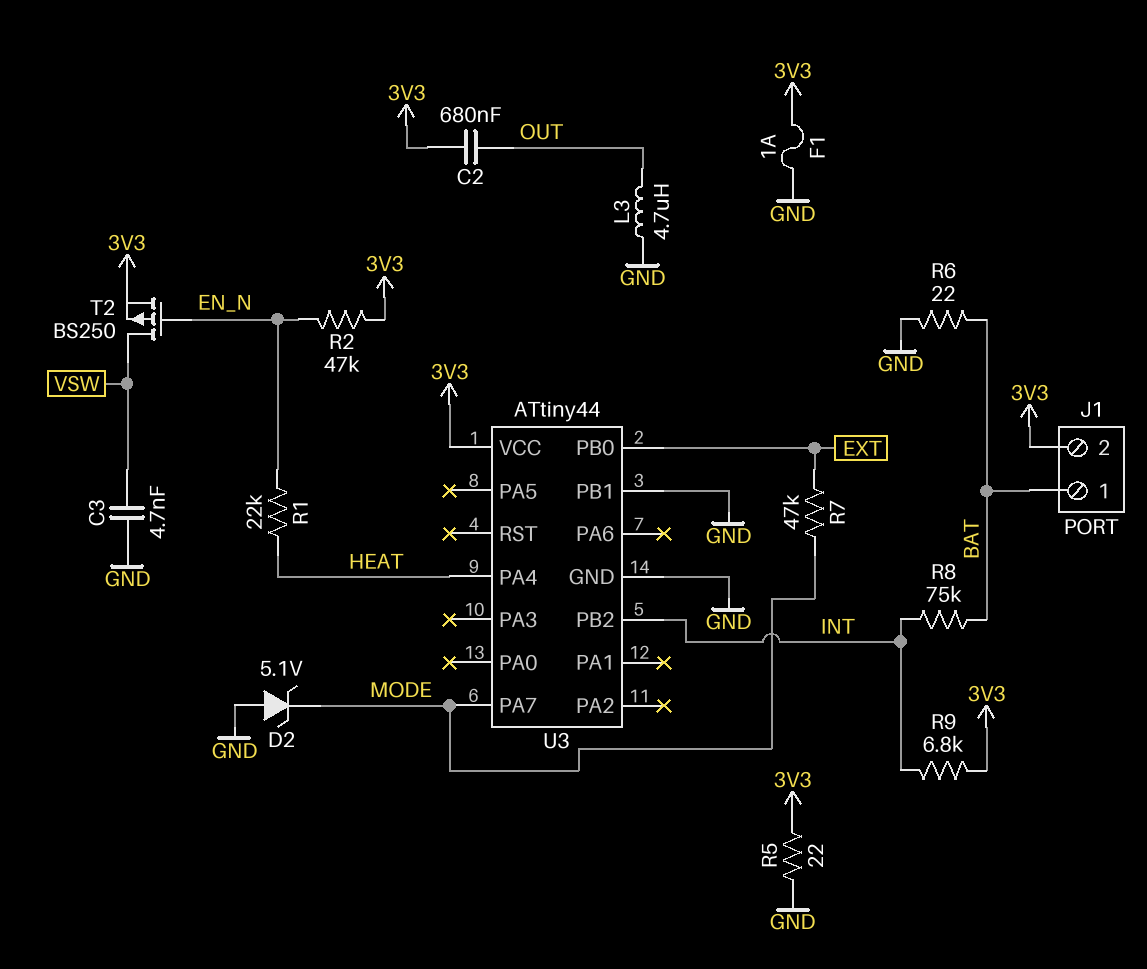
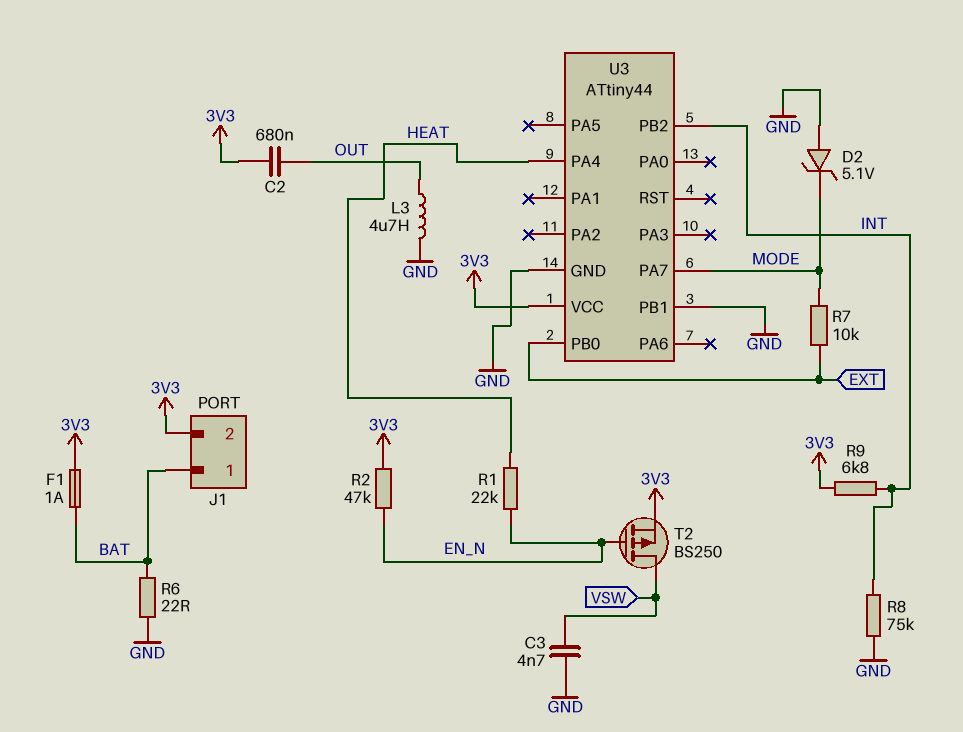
F1: 1A (3V3, GND) -> 1A (3V3, BAT)
R5: 22 (3V3, GND) -> none
R7: 47k (EXT, MODE) -> 10k (EXT, MODE)
R8: 75k (BAT, INT) -> 75k (GND, INT)

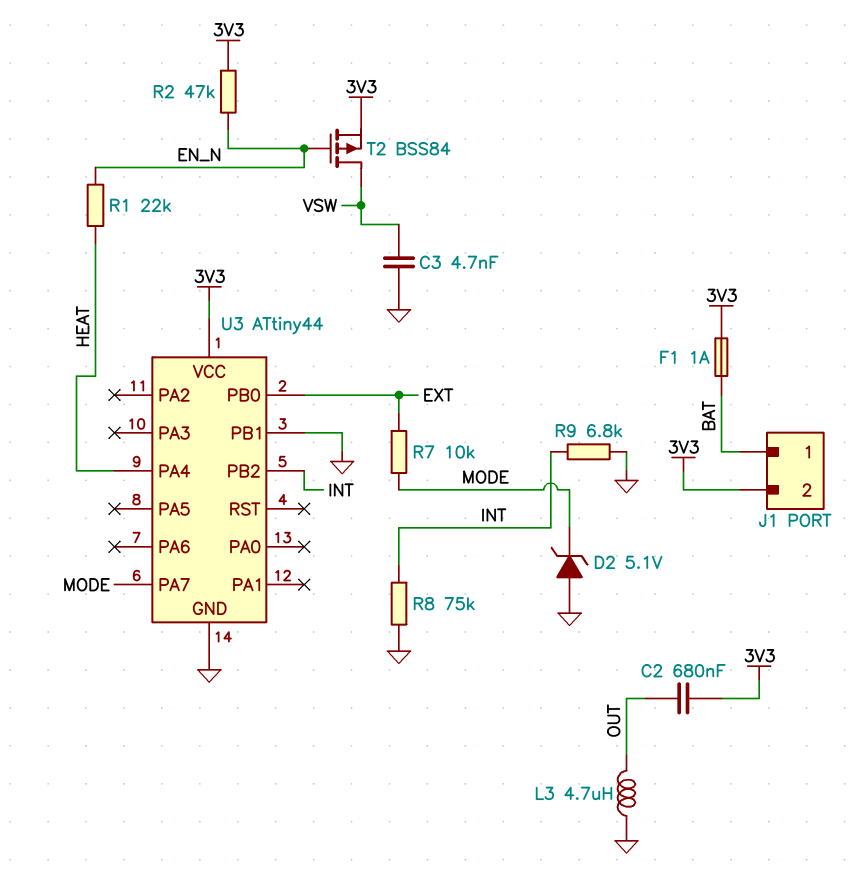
R6: 22 (BAT, GND) -> none
R9: 6.8k (3V3, INT) -> 6.8k (GND, INT)
T2: PMOS BS250 (G EN_N, D VSW, S 3V3) -> PMOS BSS84 (G EN_N, D VSW, S 3V3)

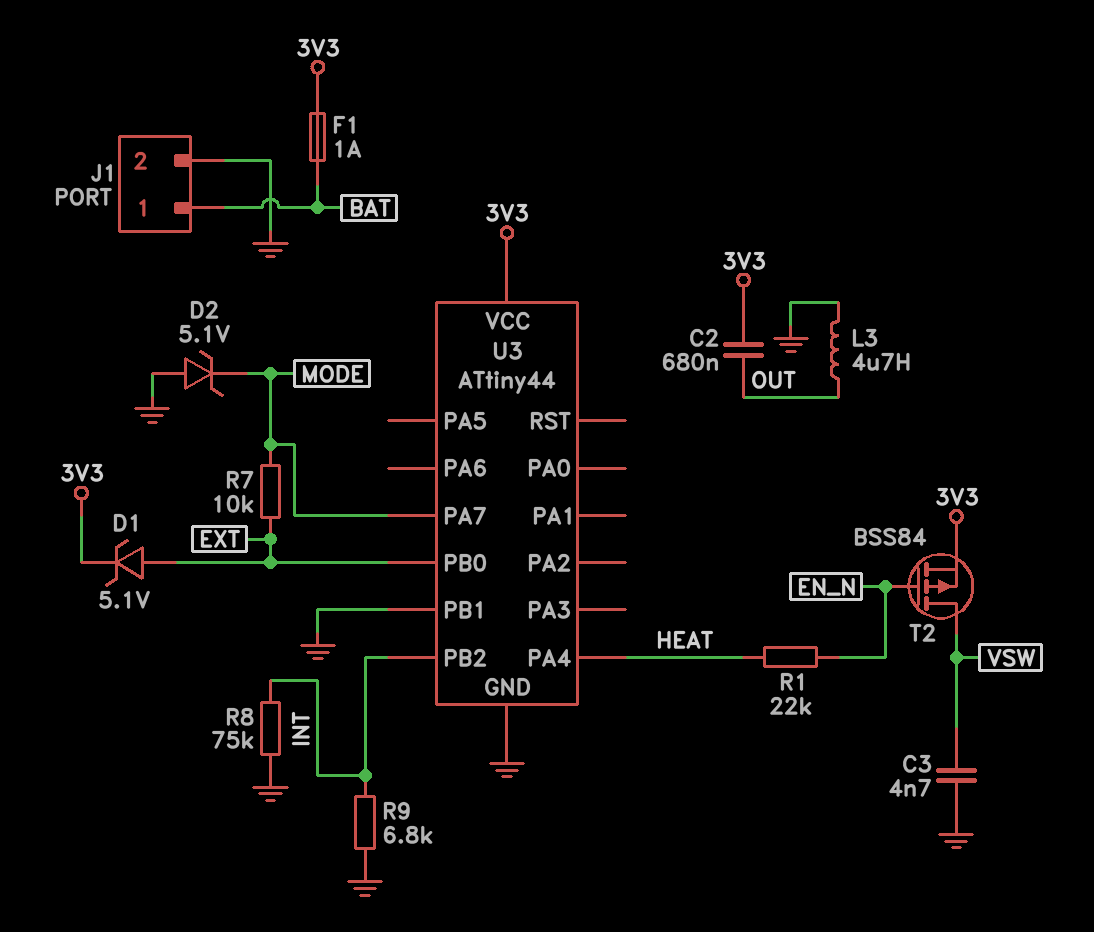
D1: none -> zener 5.1V (A EXT, K 3V3)
J1 pin 2: 3V3 -> GND
R2: 47k (3V3, EN_N) -> none

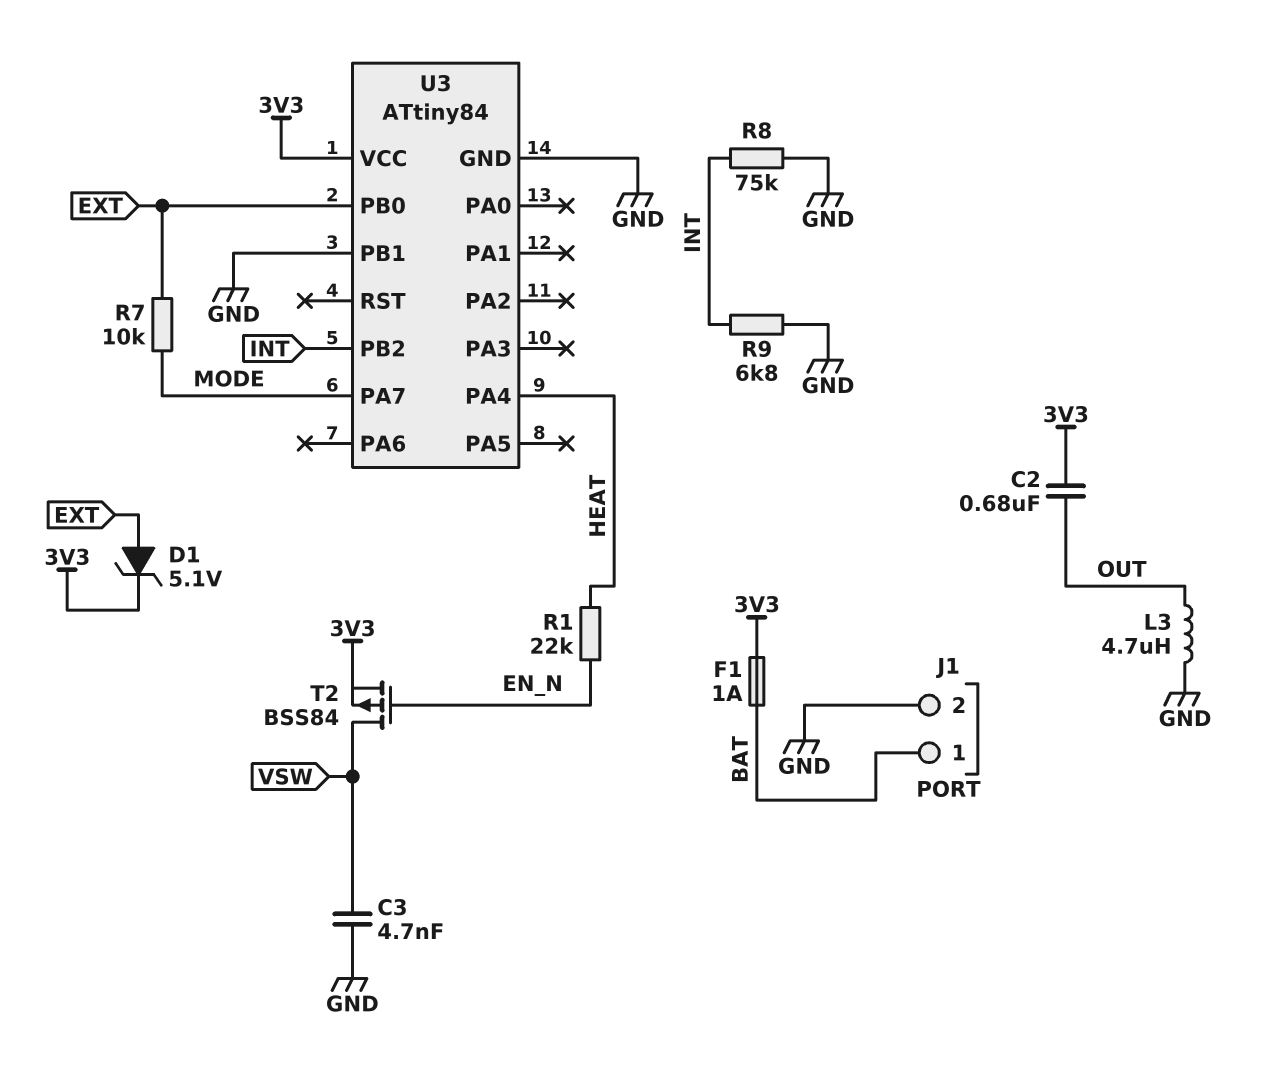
D2: zener 5.1V (A GND, K MODE) -> none
U3: ATtiny44 -> ATtiny84

